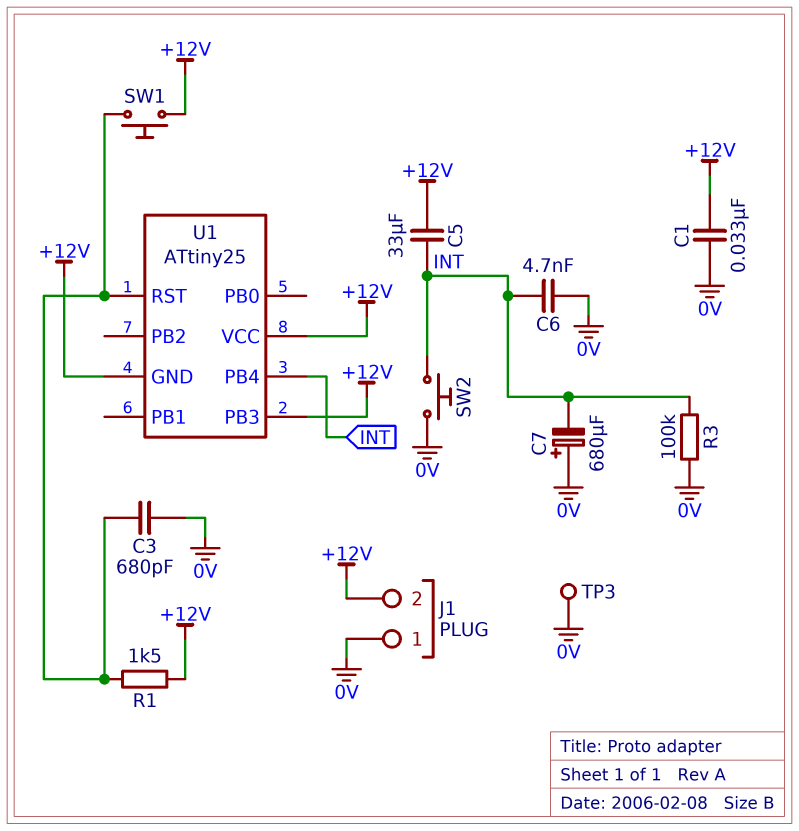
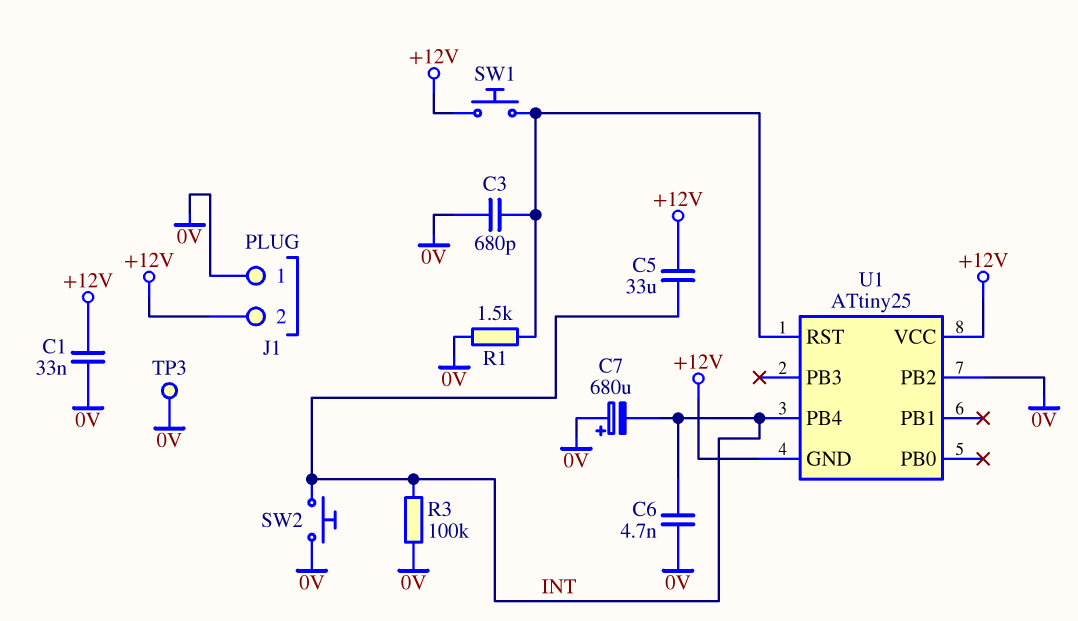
R1: 1.5k (+12V, U1/RST) -> 1.5k (0V, U1/RST)
U1 pin PB2: none -> 0V
U1 pin PB3: +12V -> none

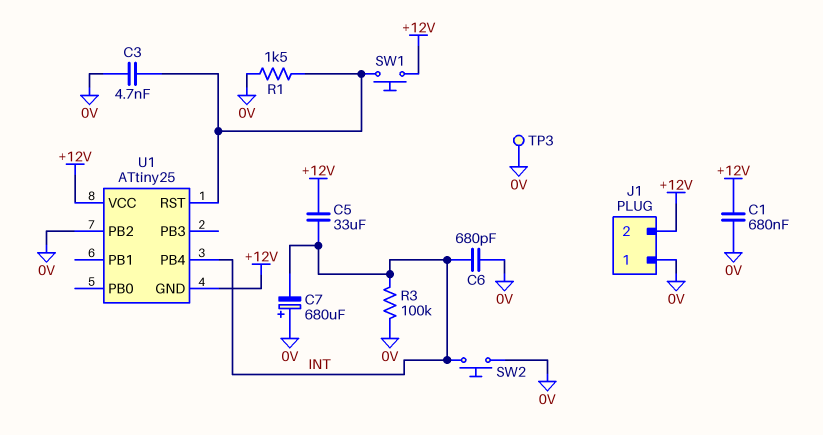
C1: 33nF (+12V, 0V) -> 680nF (+12V, 0V)
C3: 680pF (0V, U1/RST) -> 4.7nF (0V, U1/RST)
C6: 4.7nF (0V, INT) -> 680pF (0V, INT)

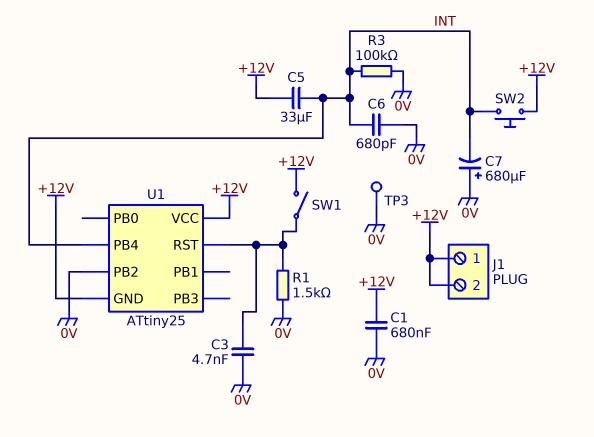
J1 pin 1: 0V -> +12V
SW1: button (+12V, U1/RST) -> switch (+12V, U1/RST)
SW2: button (0V, INT) -> button (+12V, INT)

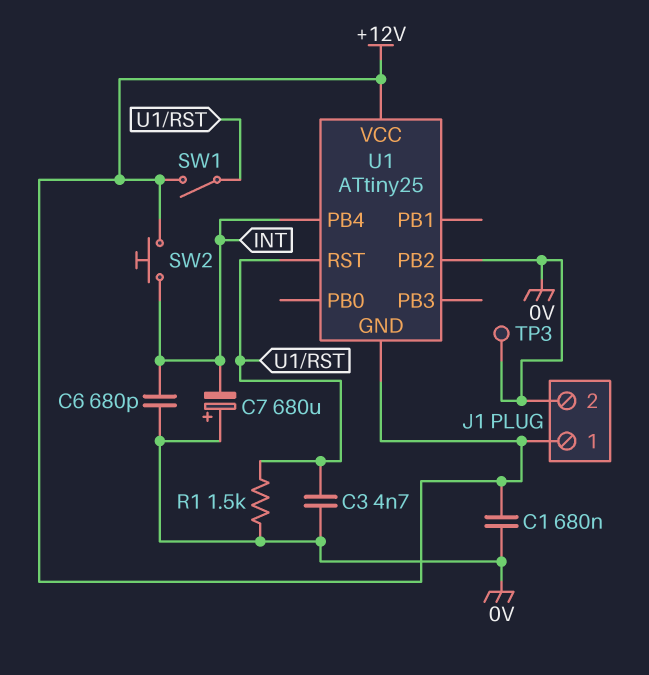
C5: 33uF (+12V, INT) -> none
J1 pin 2: +12V -> 0V
R3: 100k (0V, INT) -> none

